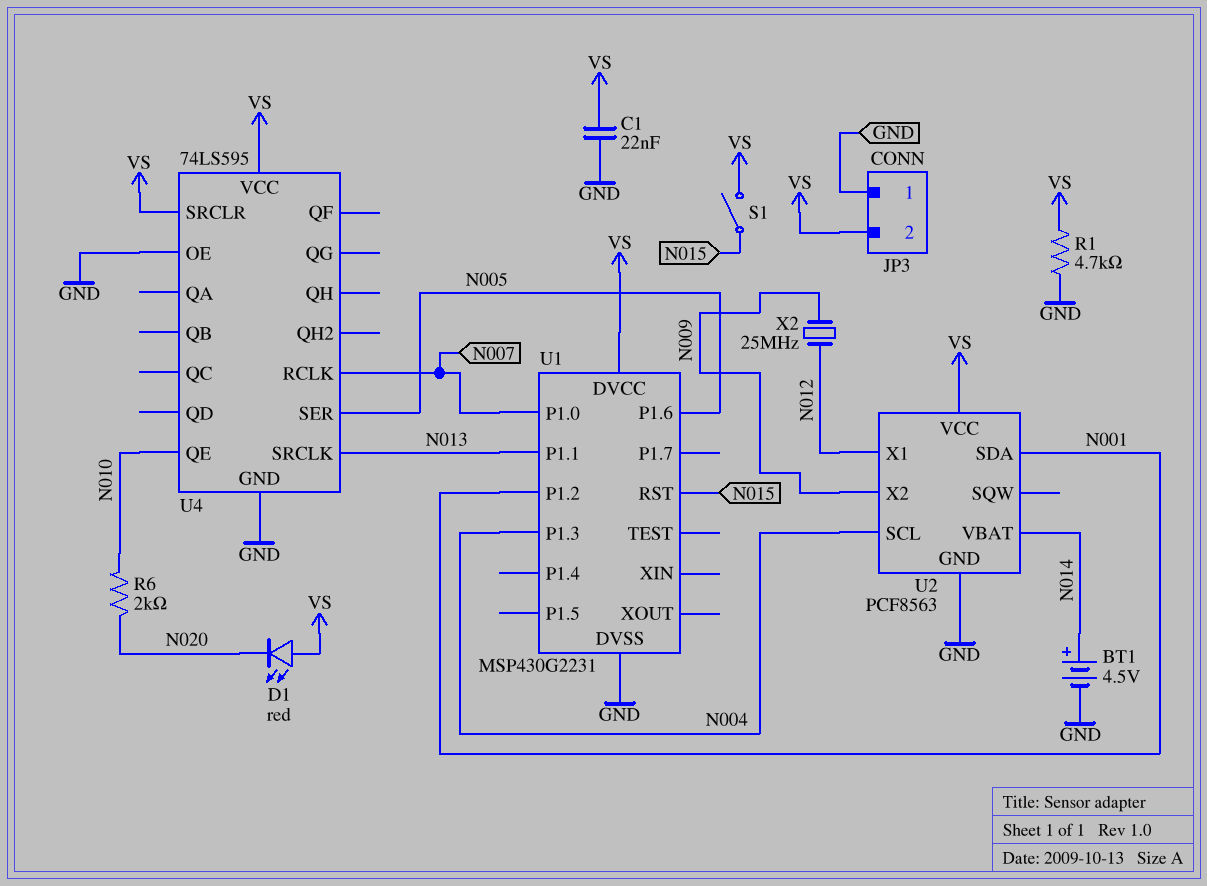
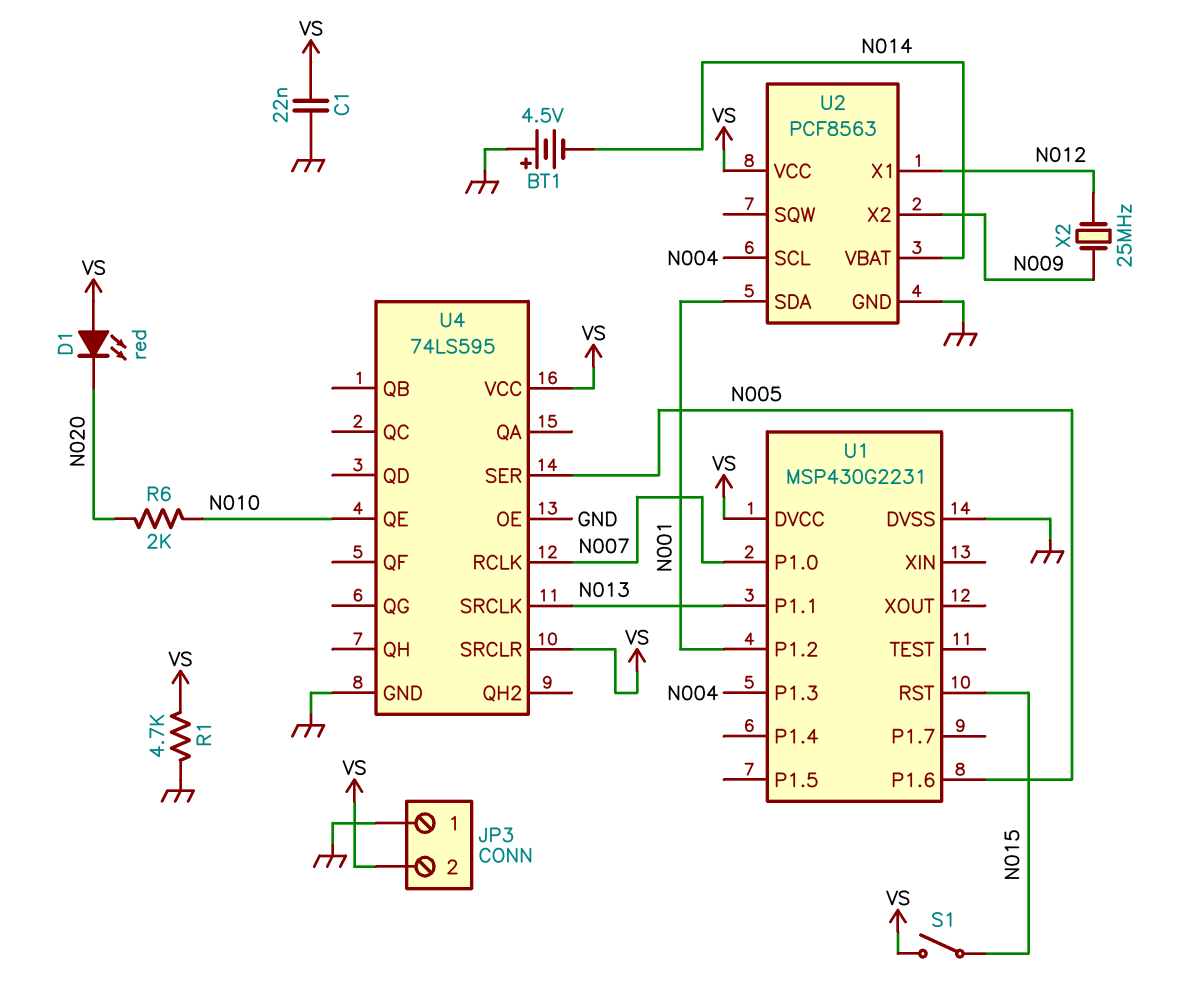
BT1: 4.5V (plus N014, minus GND) -> 4.5V (plus GND, minus N014)

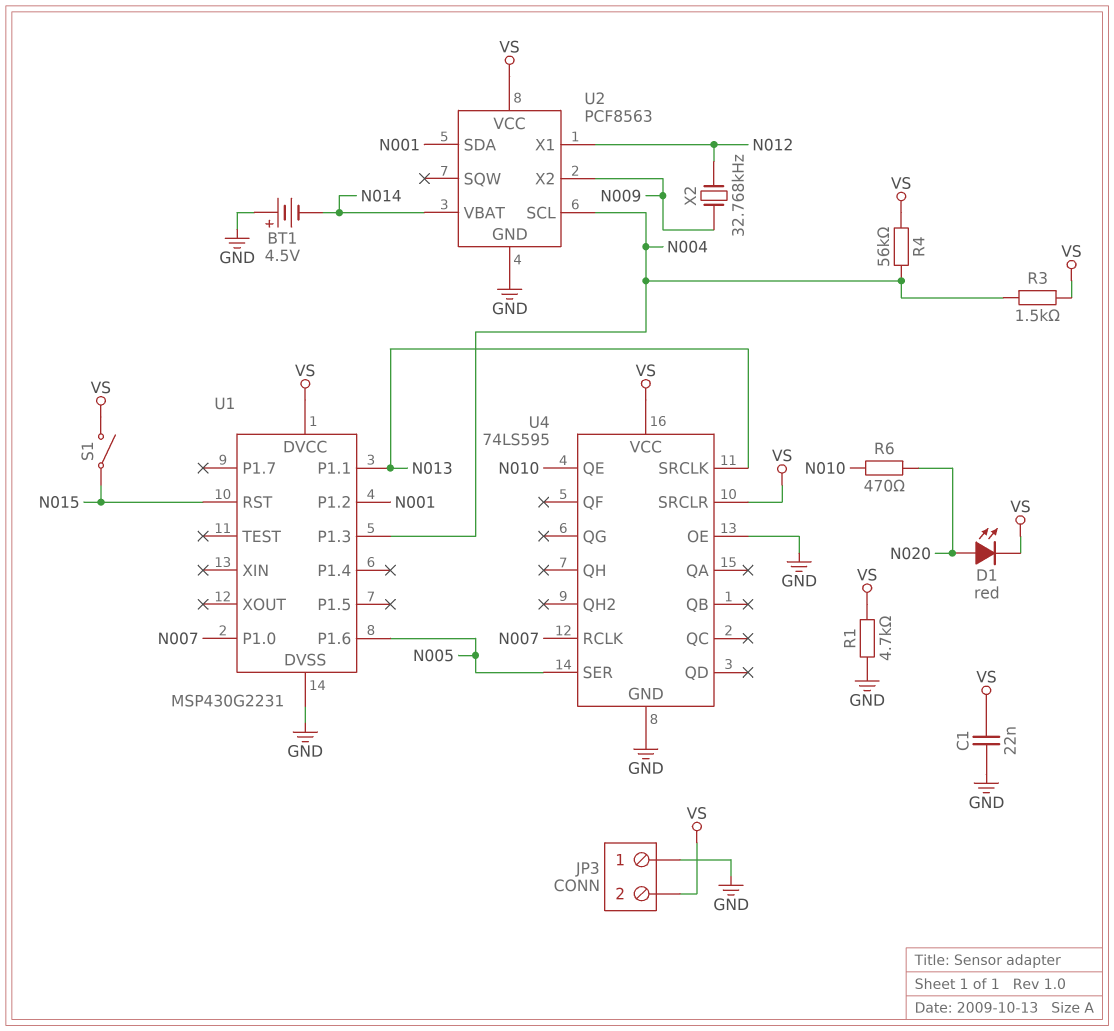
D1: LED red (A VS, K N020) -> LED red (A N020, K VS)
R3: none -> 1.5k (N004, VS)
R4: none -> 56k (N004, VS)
R6: 2k (N010, N020) -> 470 (N010, N020)
X2: 25MHz (N009, N012) -> 32.768kHz (N009, N012)

